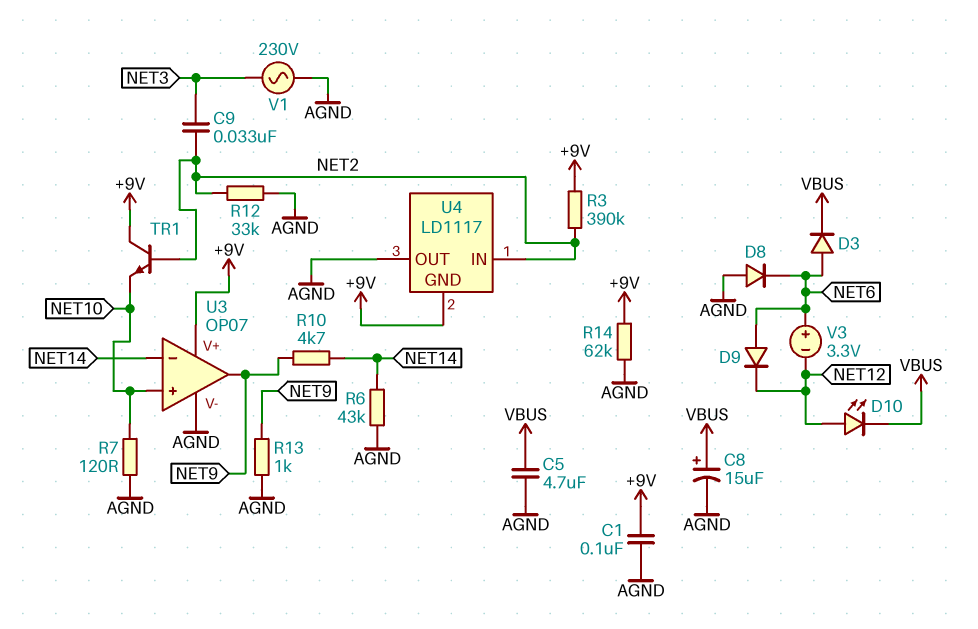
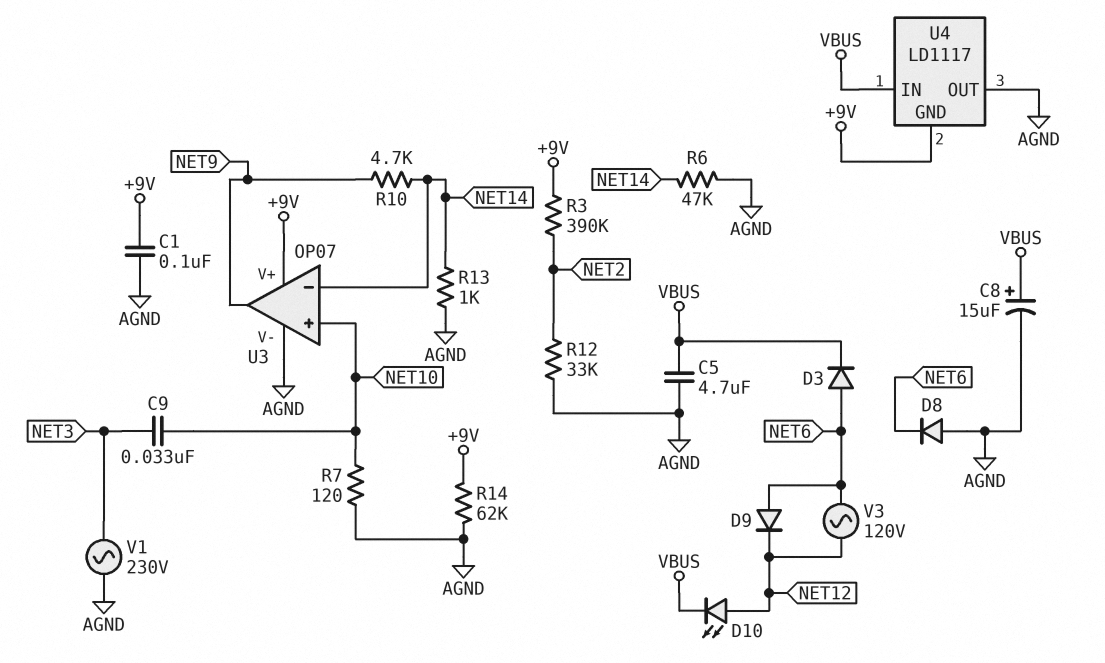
C9: 33nF (NET2, NET3) -> 33nF (NET3, NET10)
R6: 43k (AGND, NET14) -> 47k (AGND, NET14)
R13: 1k (AGND, NET9) -> 1k (AGND, NET14)
TR1: NPN (B NET2, C +9V, E NET10) -> none
U4 pin IN: NET2 -> VBUS
V3: 3.3V (plus NET6, minus NET12) -> AC 120V (NET6, NET12)

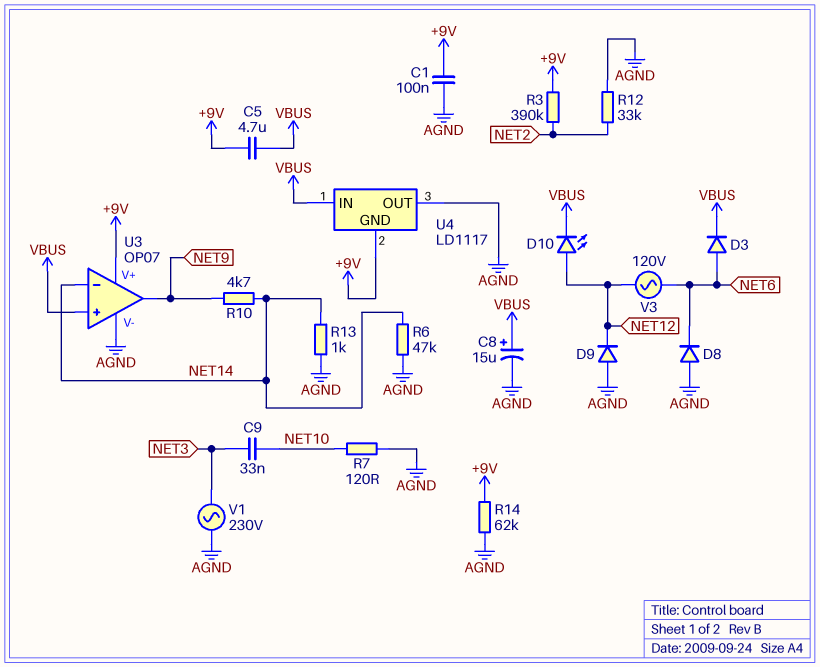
C5: 4.7uF (AGND, VBUS) -> 4.7uF (+9V, VBUS)
D9: diode (A NET6, K NET12) -> diode (A AGND, K NET12)
U3 pin in+: NET10 -> VBUS

